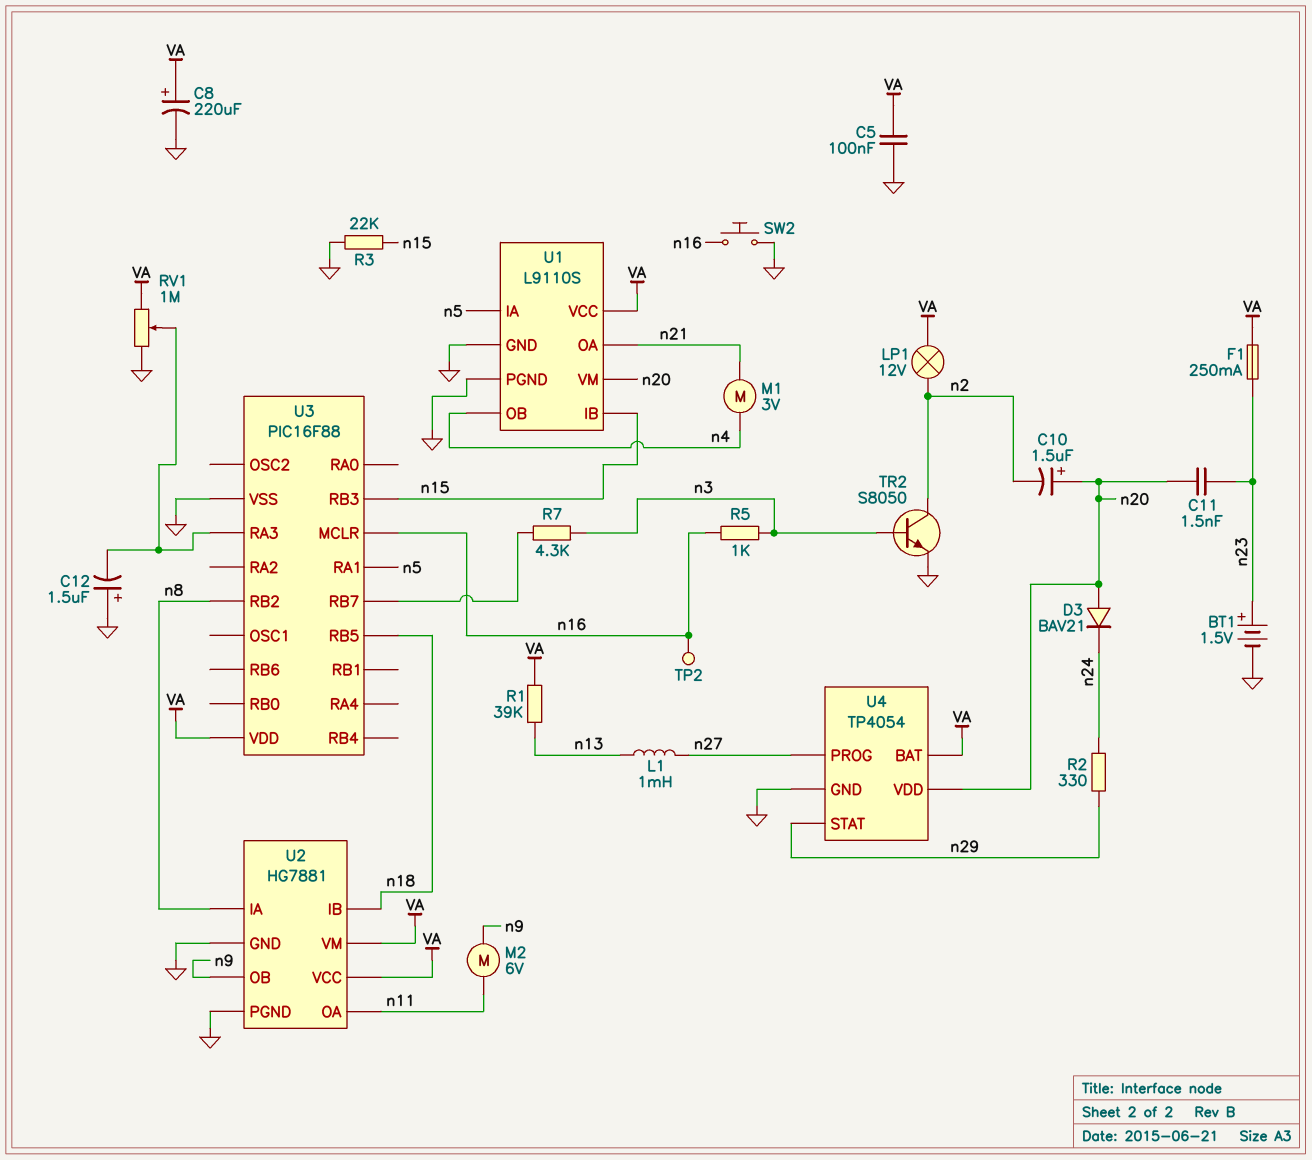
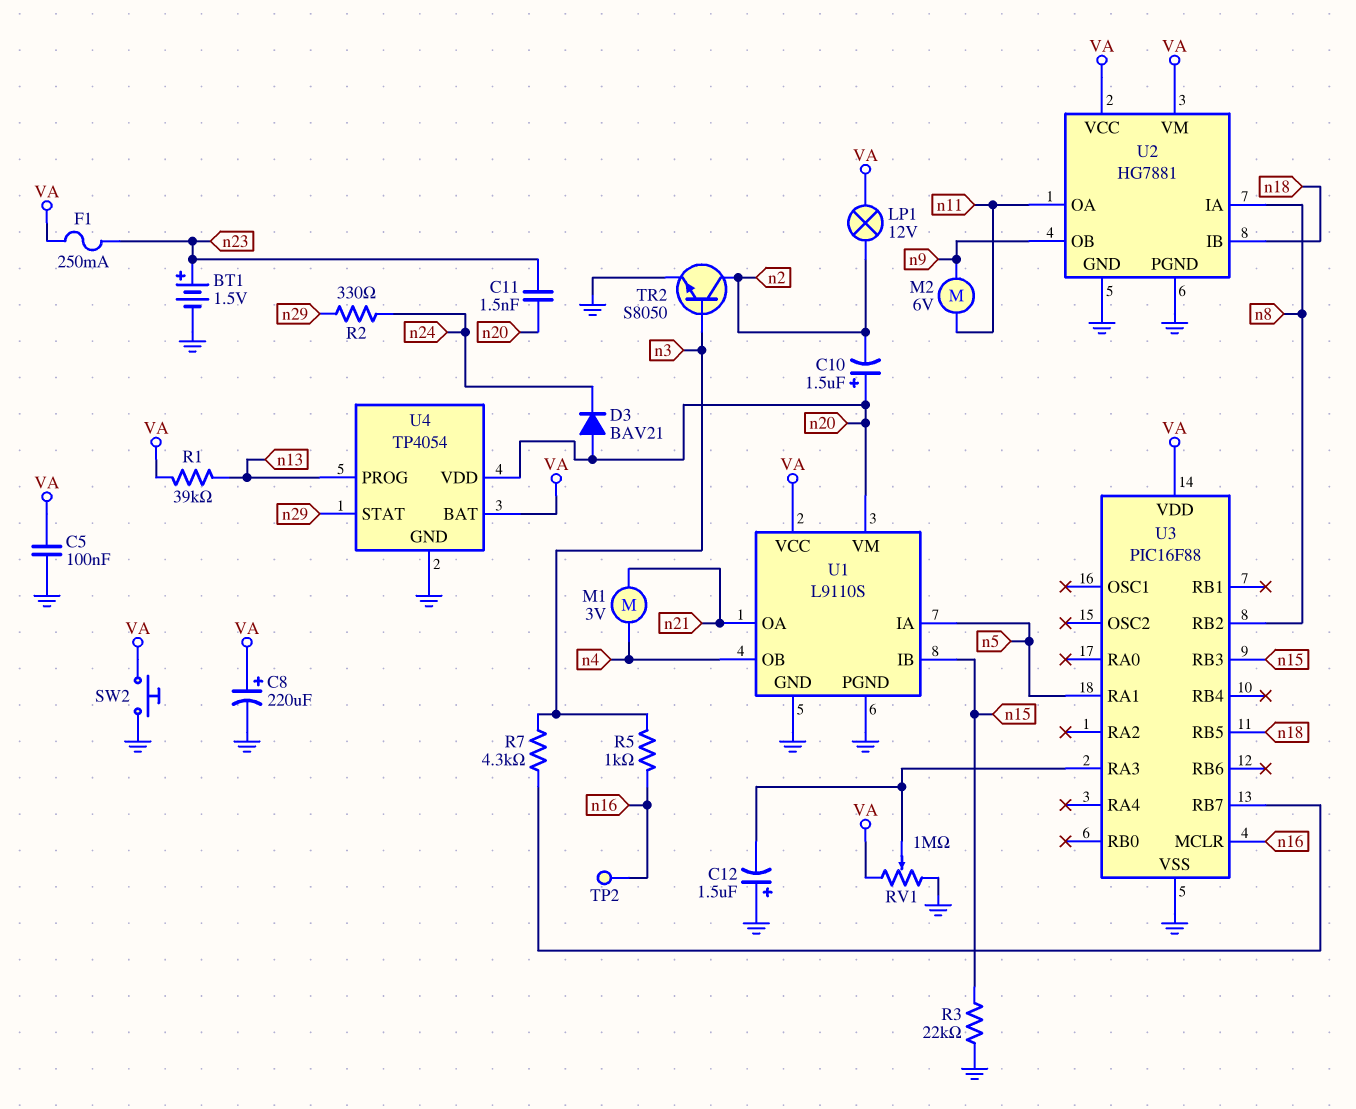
L1: 1mH (n13, n27) -> none
SW2: button (GND, n16) -> button (GND, VA)
U4 pin PROG: n27 -> n13

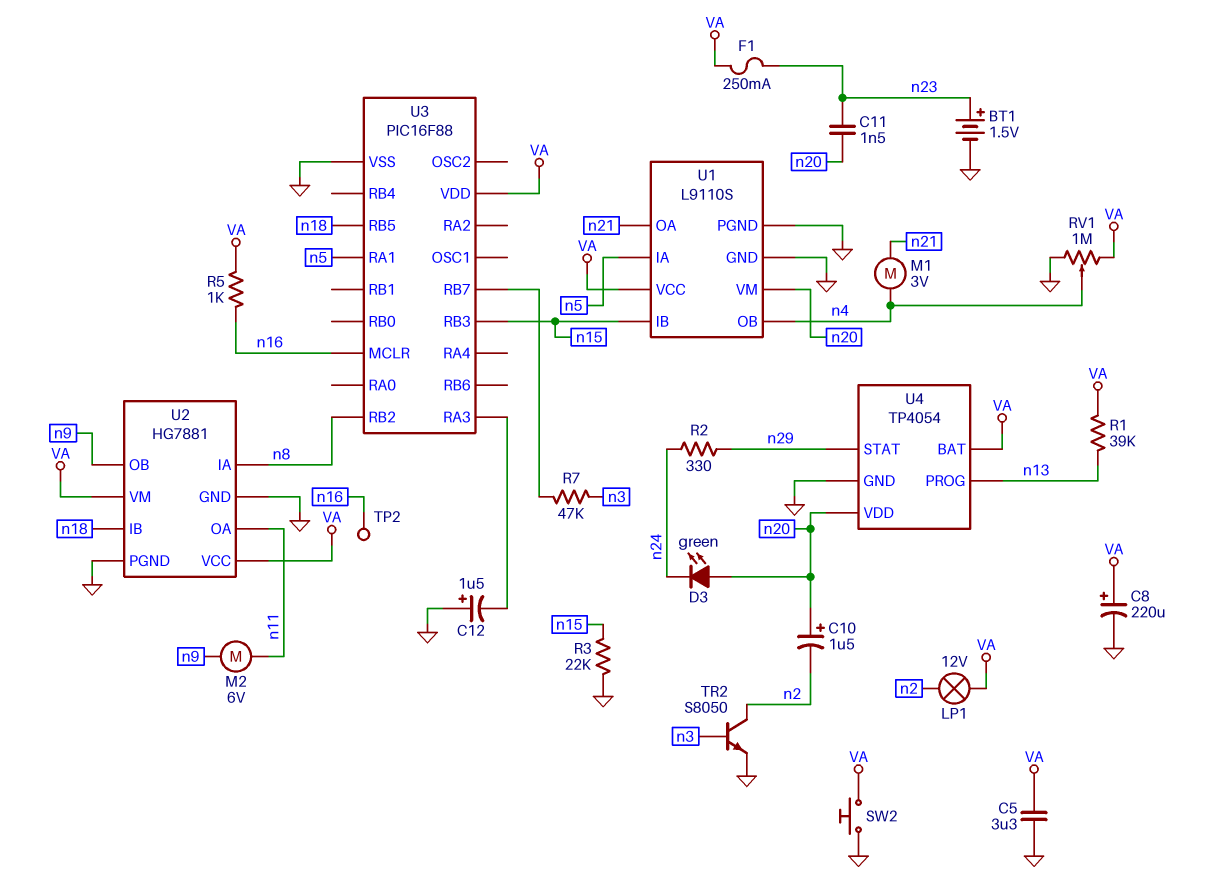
C5: 100nF (GND, VA) -> 3.3uF (GND, VA)
D3: diode BAV21 (A n20, K n24) -> LED green (A n20, K n24)
R5: 1k (n3, n16) -> 1k (VA, n16)
R7: 4.3k (U3/RB7, n3) -> 47k (U3/RB7, n3)
RV1: 1M (GND, VA, wiper U3/RA3) -> 1M (GND, VA, wiper n4)

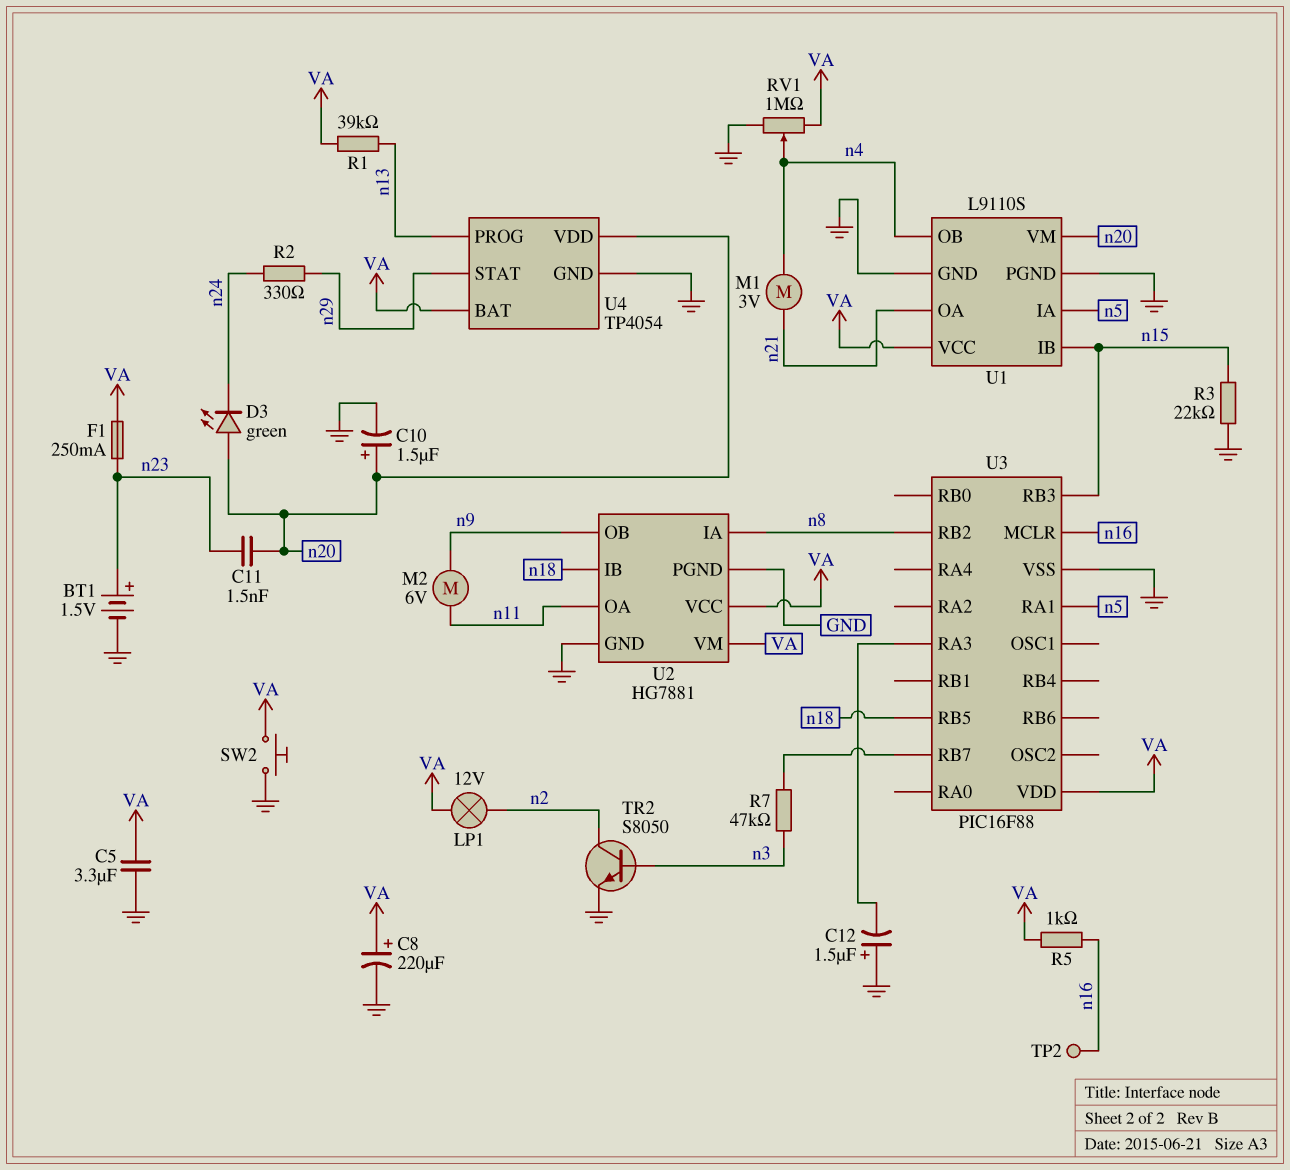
C10: 1.5uF (plus n20, minus n2) -> 1.5uF (plus n20, minus GND)

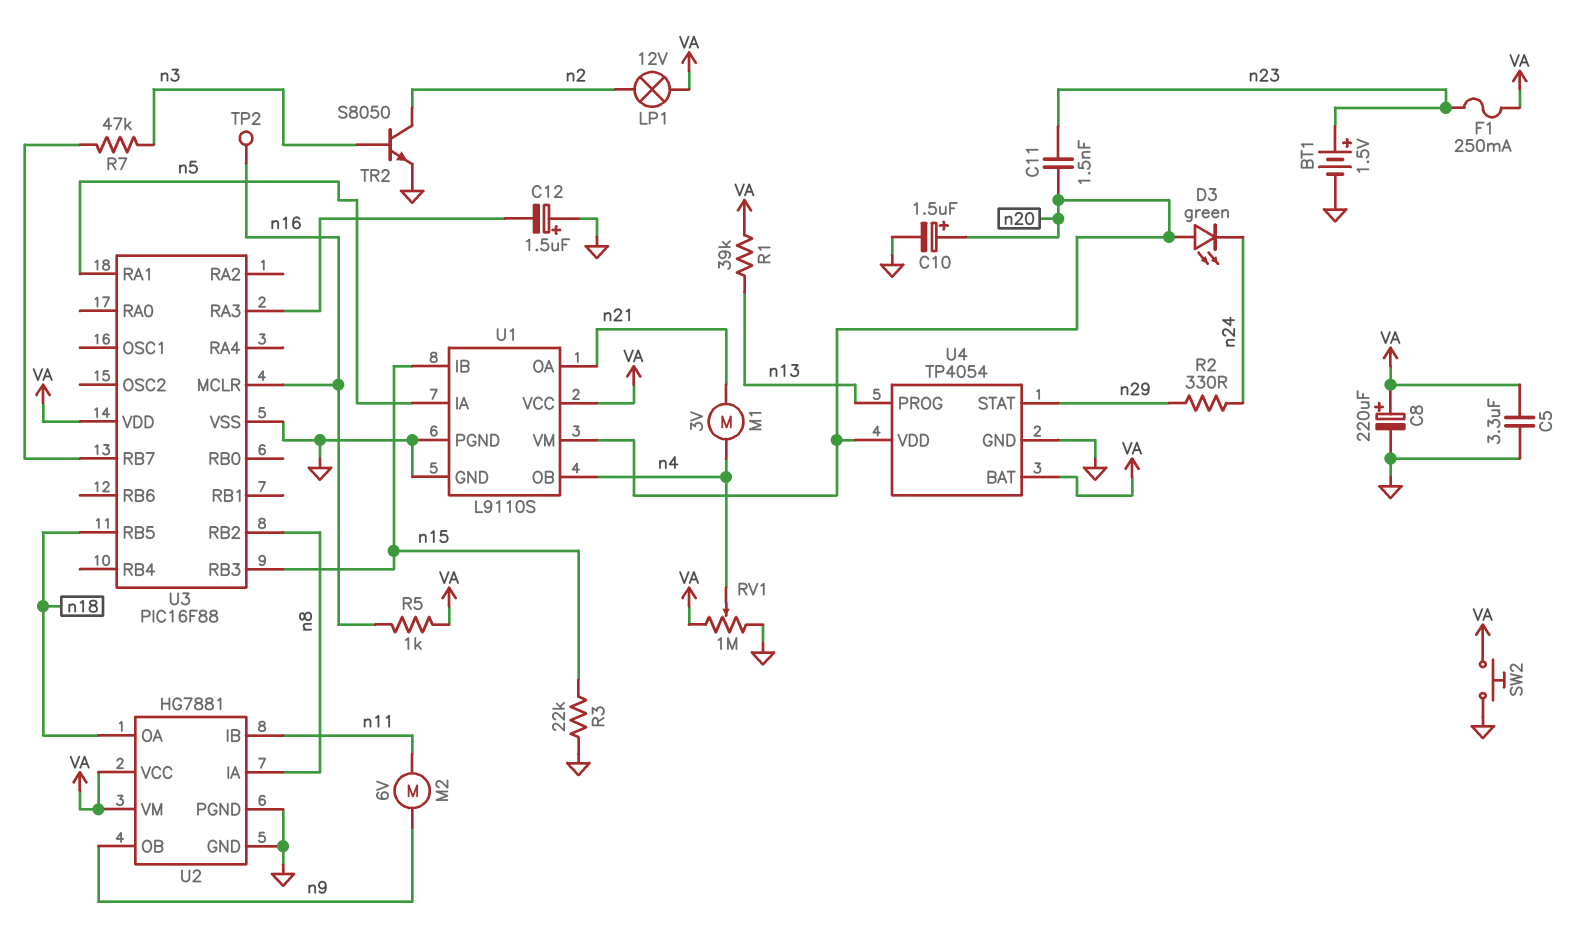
U2 pin IB: n18 -> n11
U2 pin OA: n11 -> n18

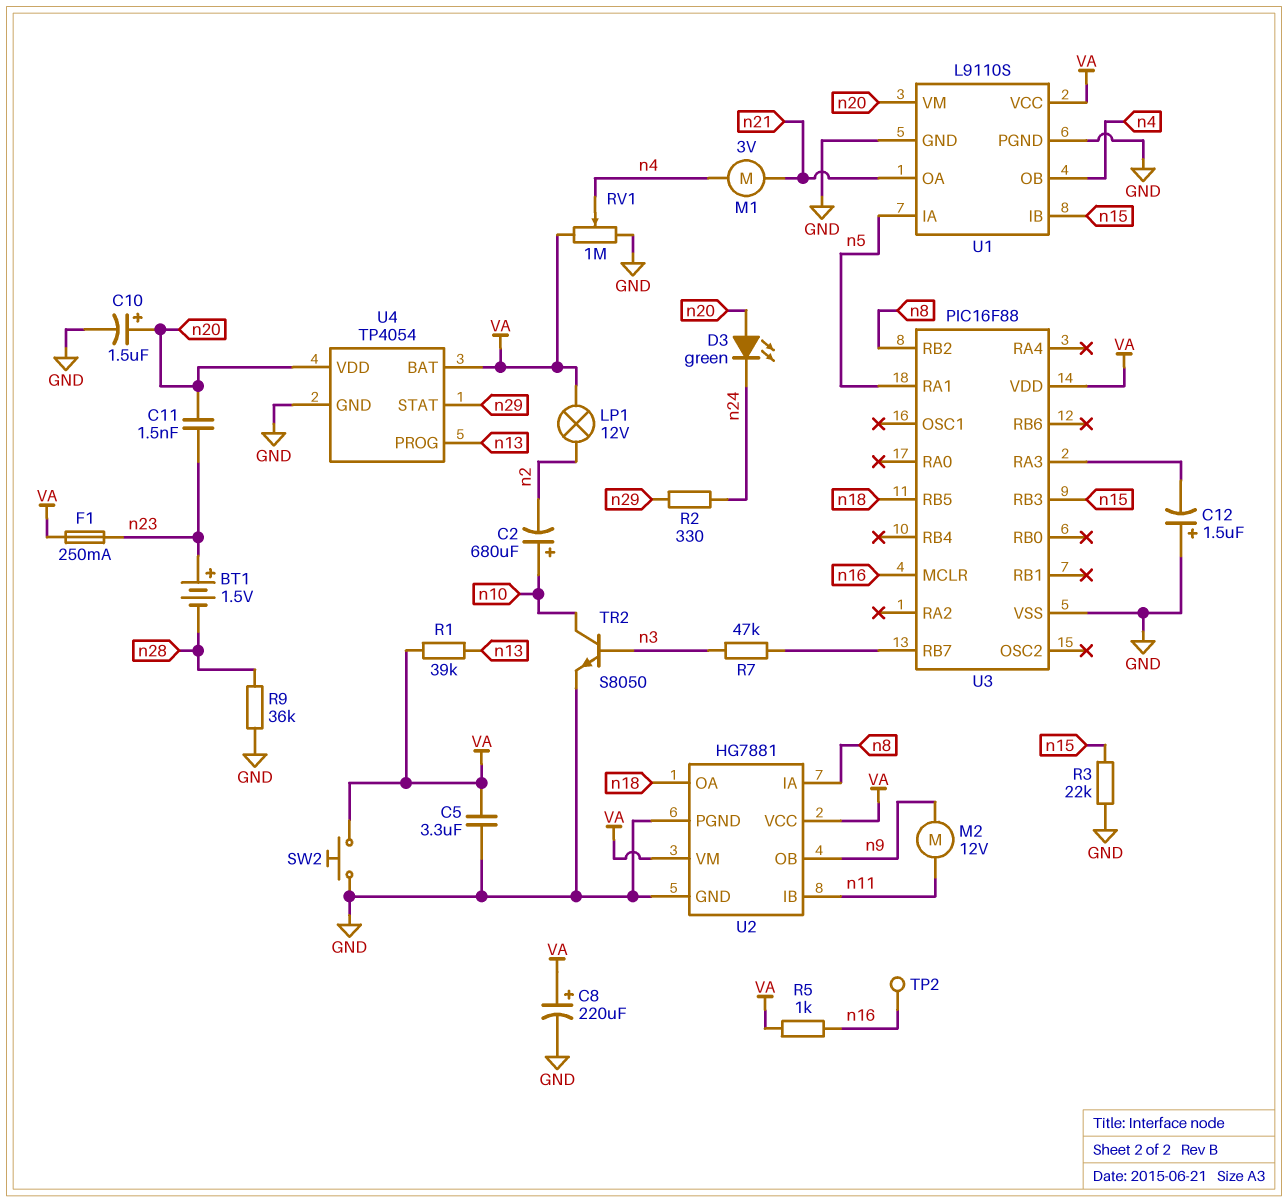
BT1: 1.5V (plus n23, minus GND) -> 1.5V (plus n23, minus n28)
C2: none -> 680uF (plus n10, minus n2)
M2: motor 6V (n9, n11) -> motor 12V (n9, n11)
R9: none -> 36k (GND, n28)
TR2: NPN S8050 (B n3, C n2, E GND) -> NPN S8050 (B n3, C n10, E GND)

